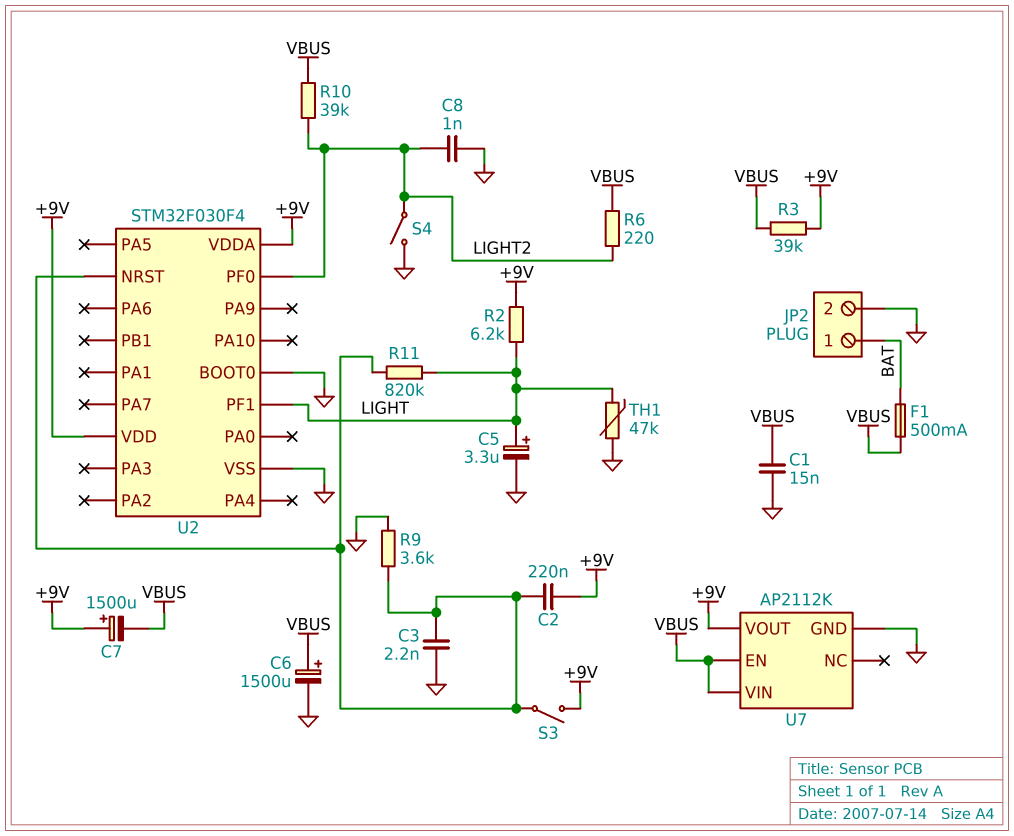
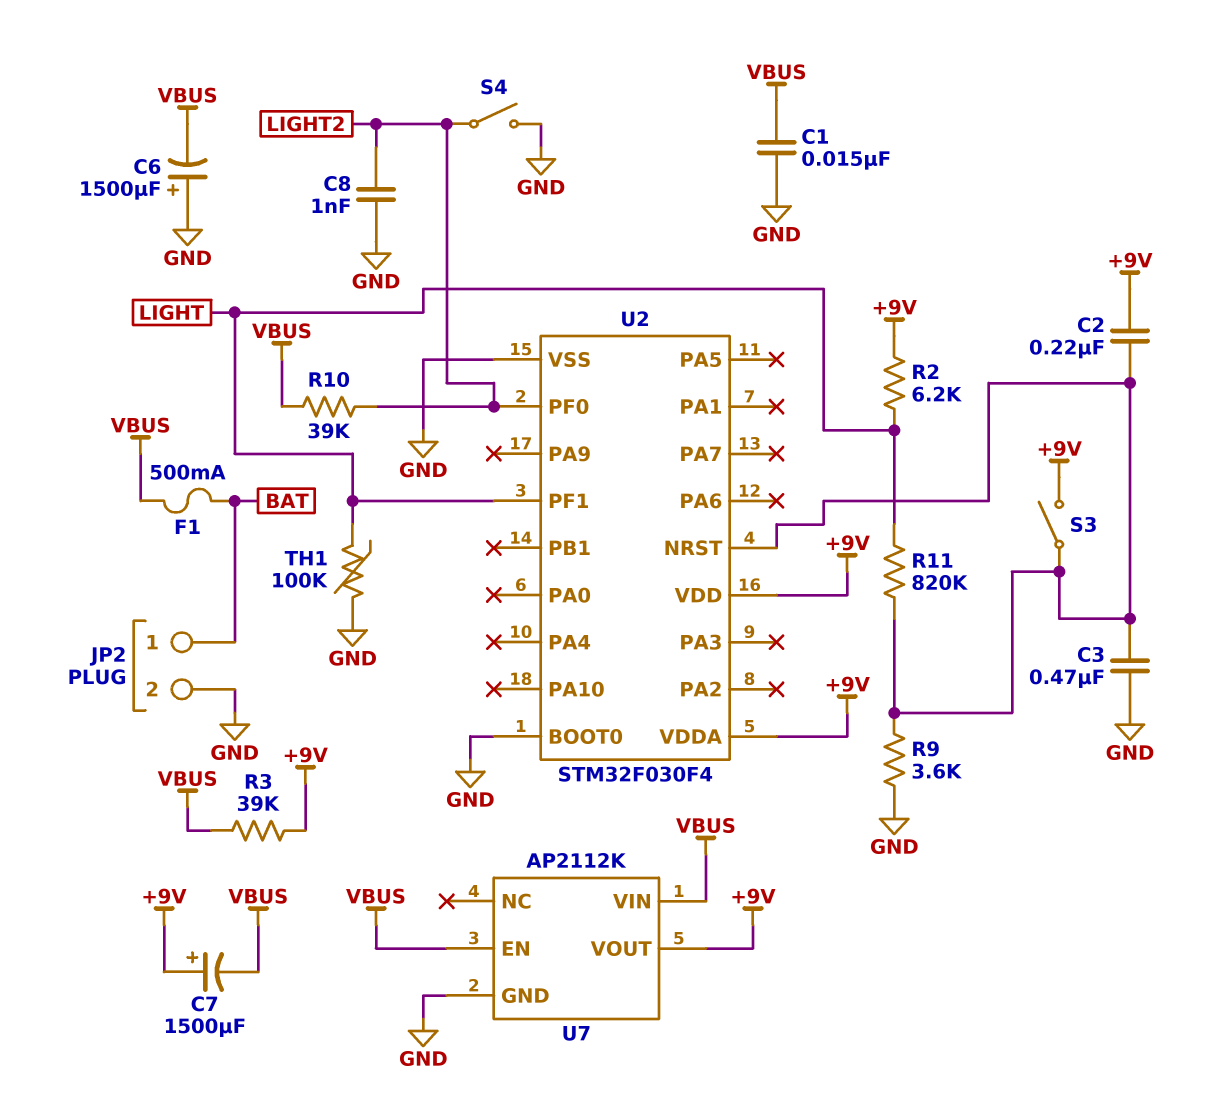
C3: 2.2nF (GND, U2/NRST) -> 470nF (GND, U2/NRST)
C5: 3.3uF (plus LIGHT, minus GND) -> none
C6: 1500uF (plus VBUS, minus GND) -> 1500uF (plus GND, minus VBUS)
R6: 220 (LIGHT2, VBUS) -> none
TH1: 47k (GND, LIGHT) -> 100k (GND, LIGHT)

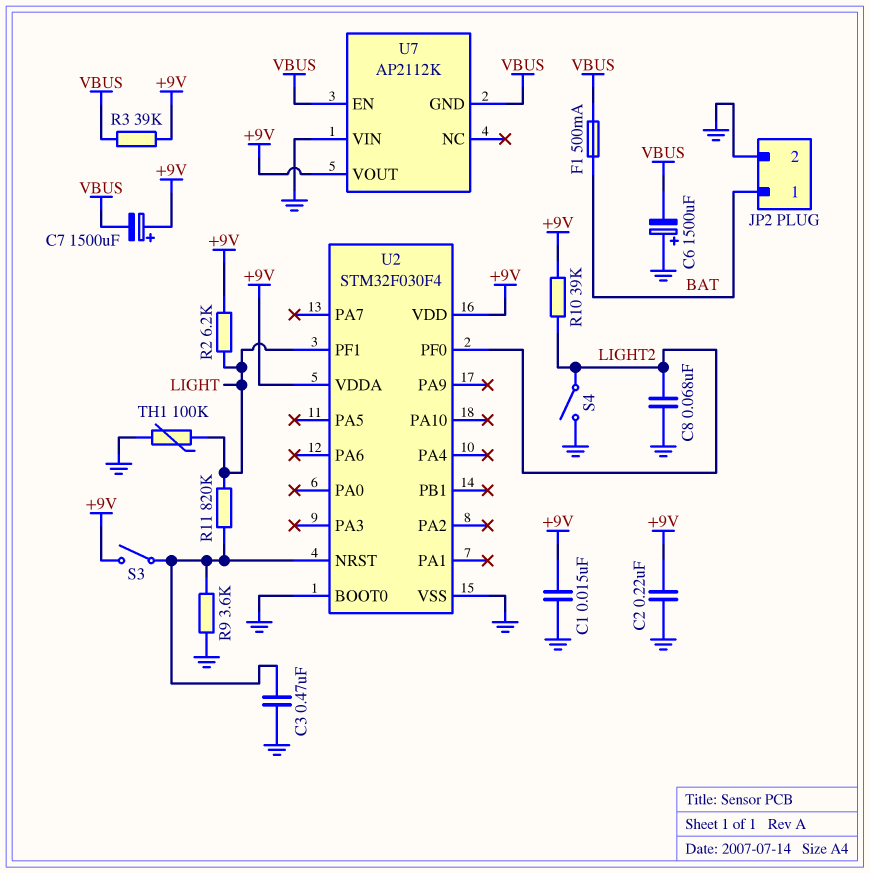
C1: 15nF (GND, VBUS) -> 15nF (+9V, GND)
C2: 220nF (+9V, U2/NRST) -> 220nF (+9V, GND)
C8: 1nF (GND, LIGHT2) -> 68nF (GND, LIGHT2)
R10: 39k (LIGHT2, VBUS) -> 39k (+9V, LIGHT2)
U7 pin GND: GND -> VBUS
U7 pin VIN: VBUS -> GND

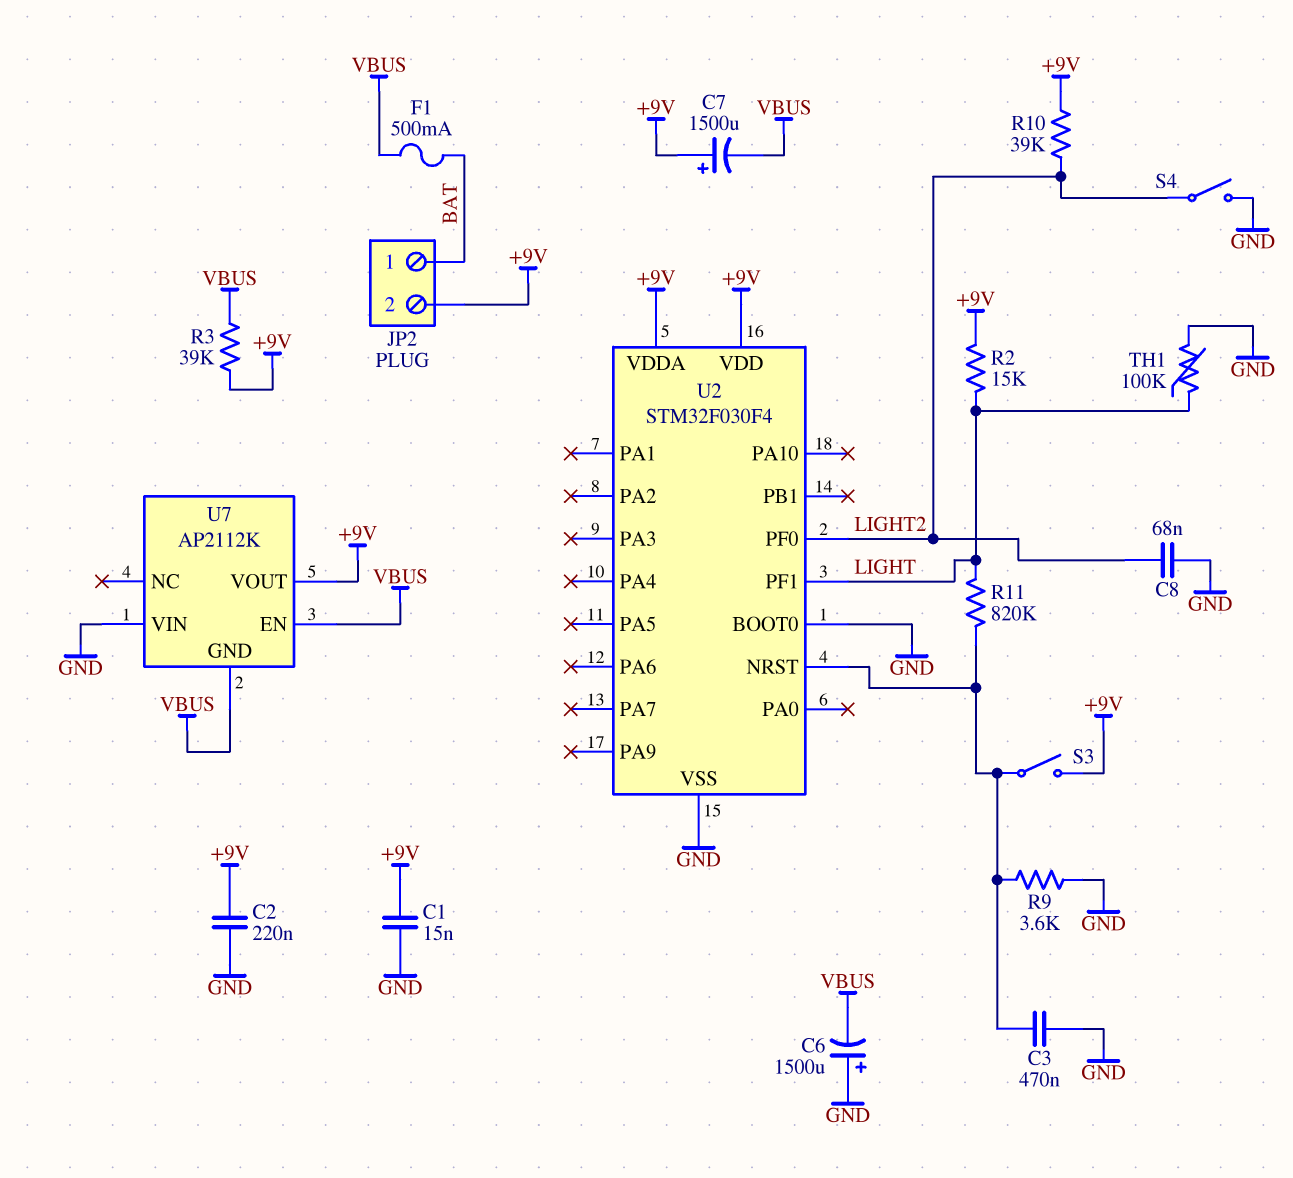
JP2 pin 2: GND -> +9V
R2: 6.2k (+9V, LIGHT) -> 15k (+9V, LIGHT)

